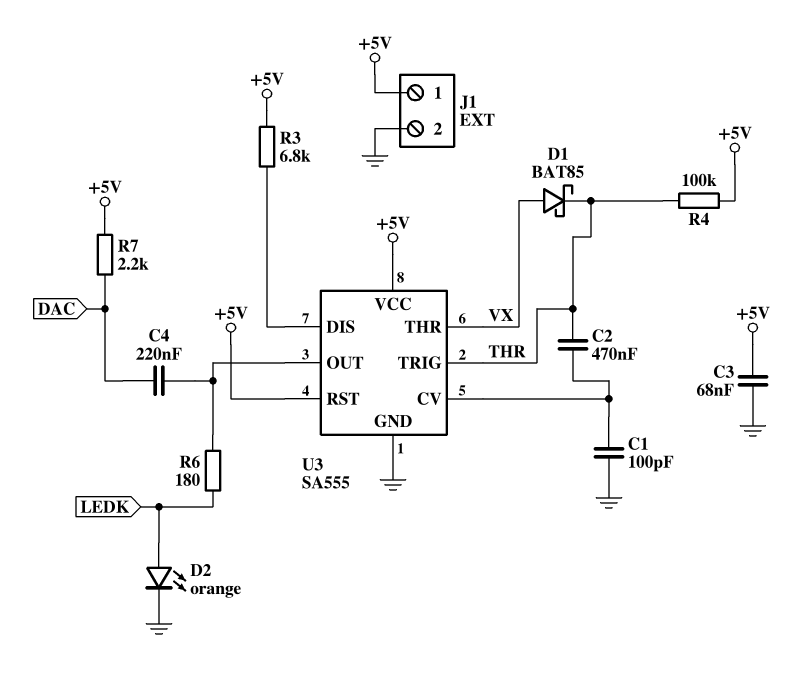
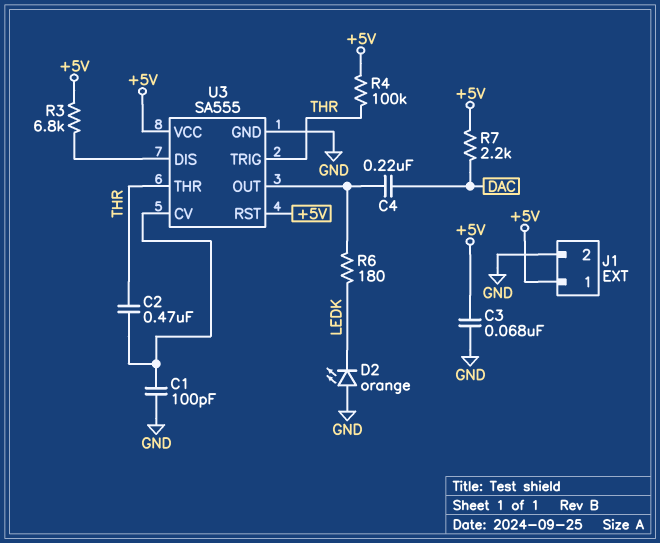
D1: schottky BAT85 (A VX, K THR) -> none
D2: LED orange (A LEDK, K GND) -> LED orange (A GND, K LEDK)
U3 pin THR: VX -> THR

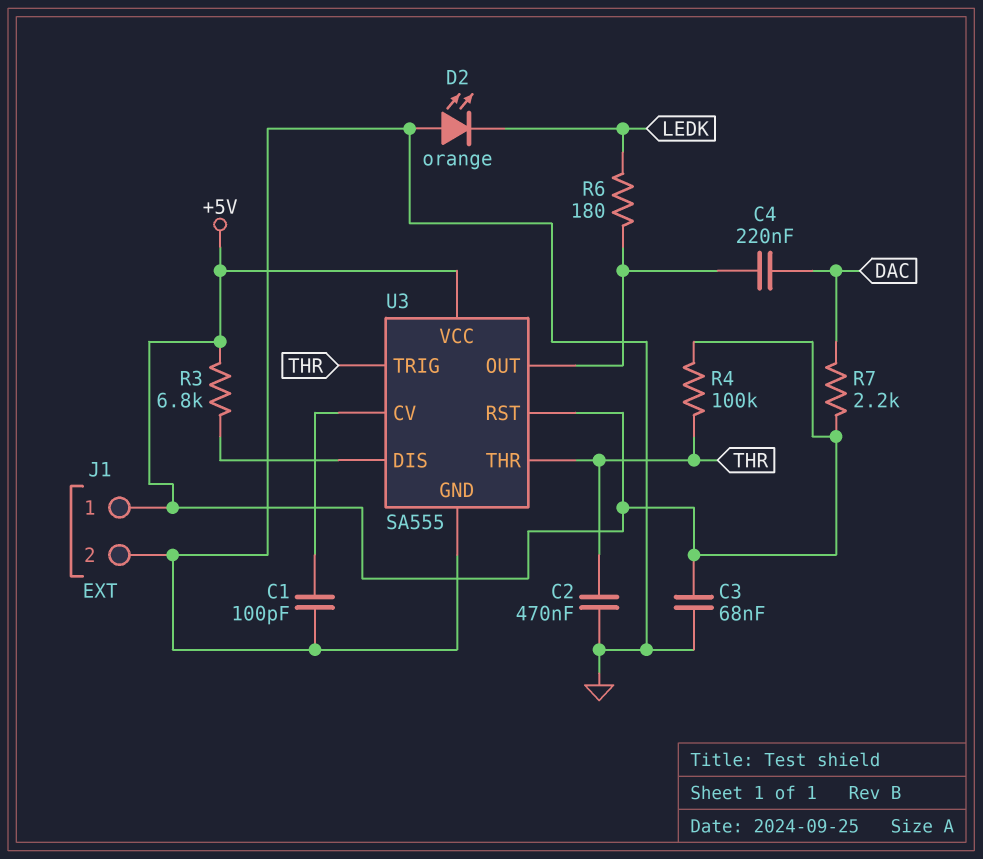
C2: 470nF (THR, U3/CV) -> 470nF (GND, THR)

